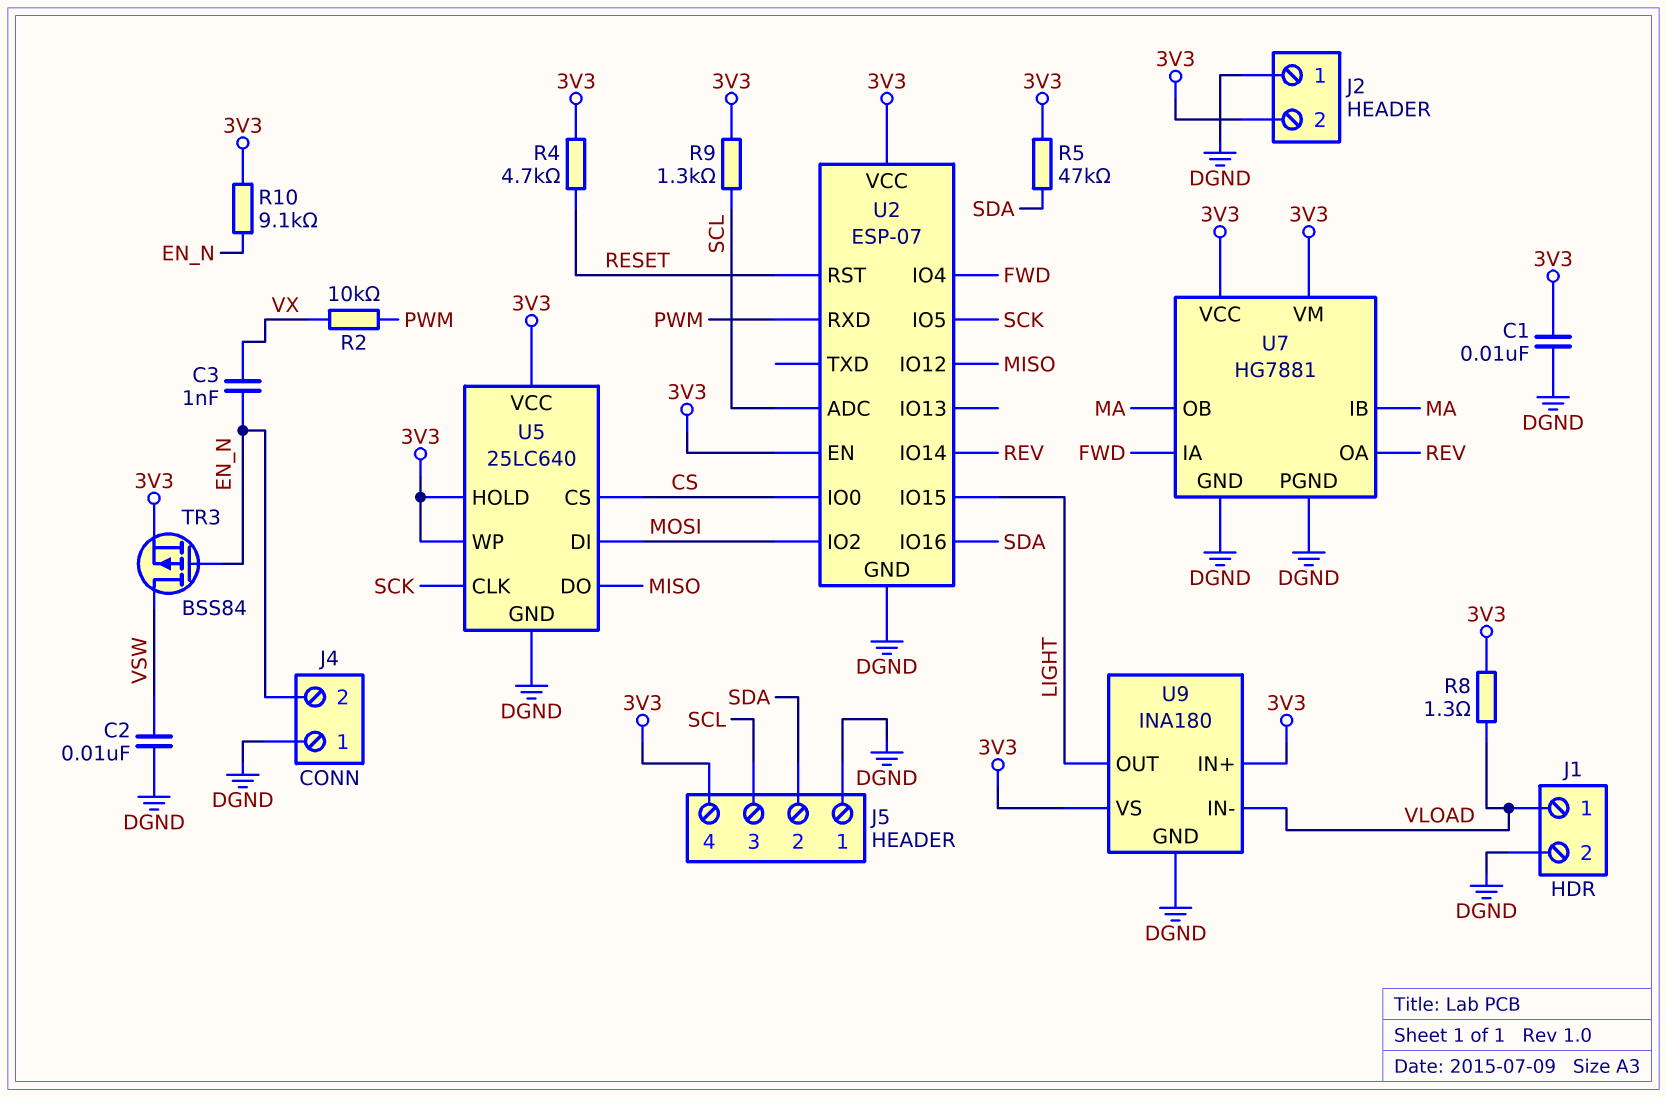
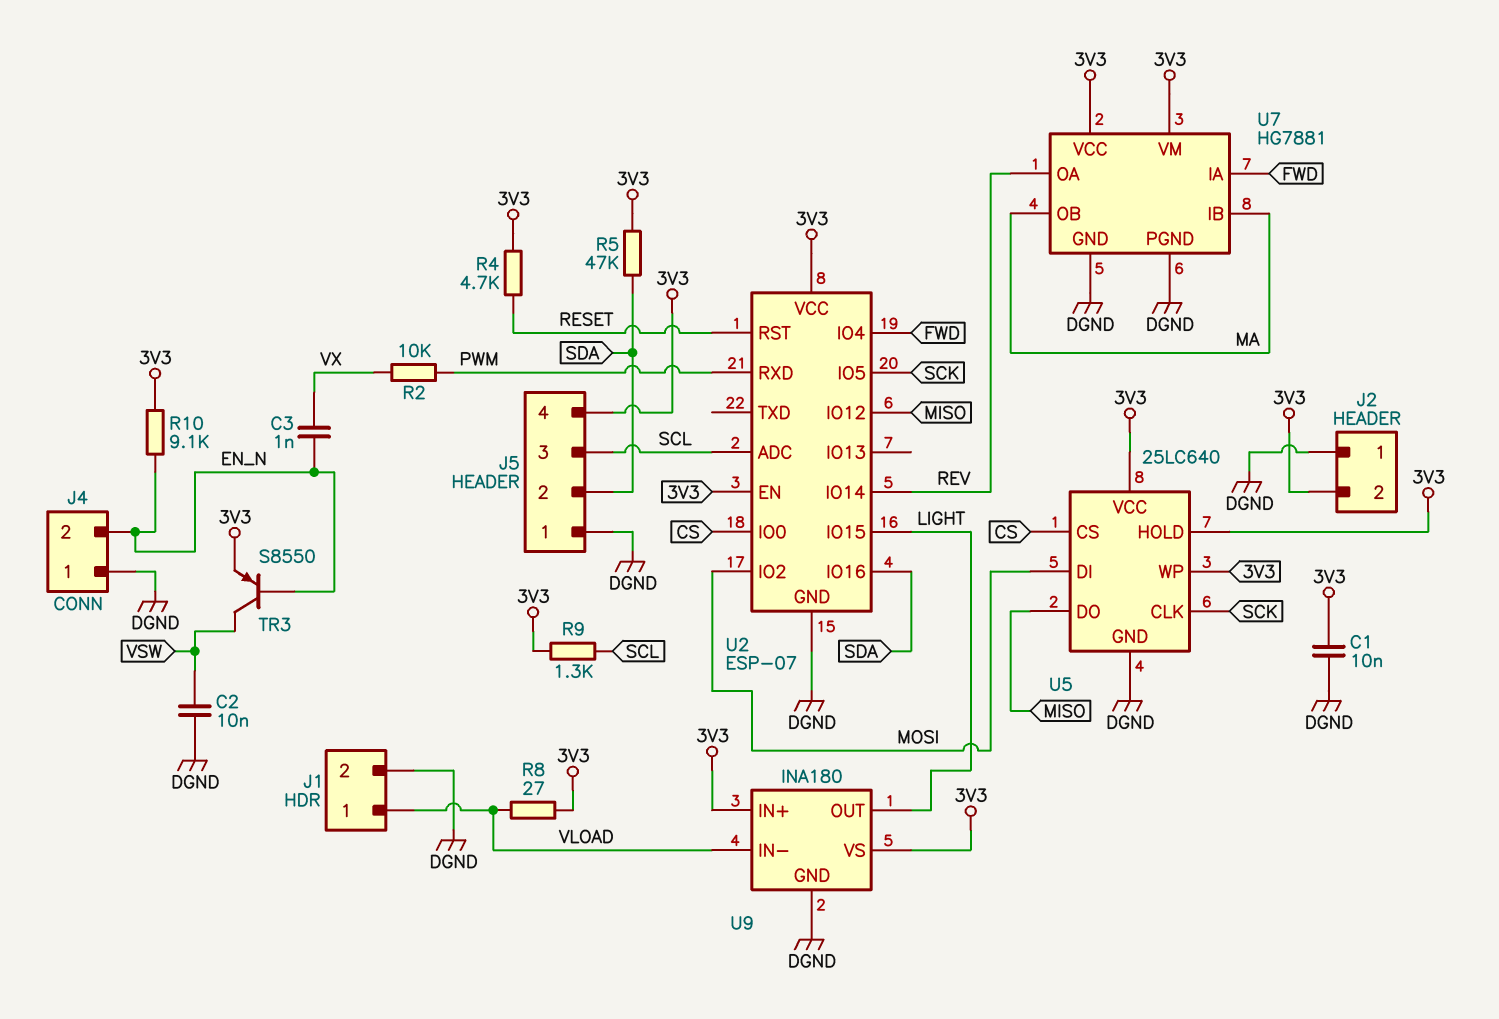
R8: 1.3 (3V3, VLOAD) -> 27 (3V3, VLOAD)
TR3: PMOS BSS84 (G EN_N, D VSW, S 3V3) -> PNP S8550 (B EN_N, C VSW, E 3V3)

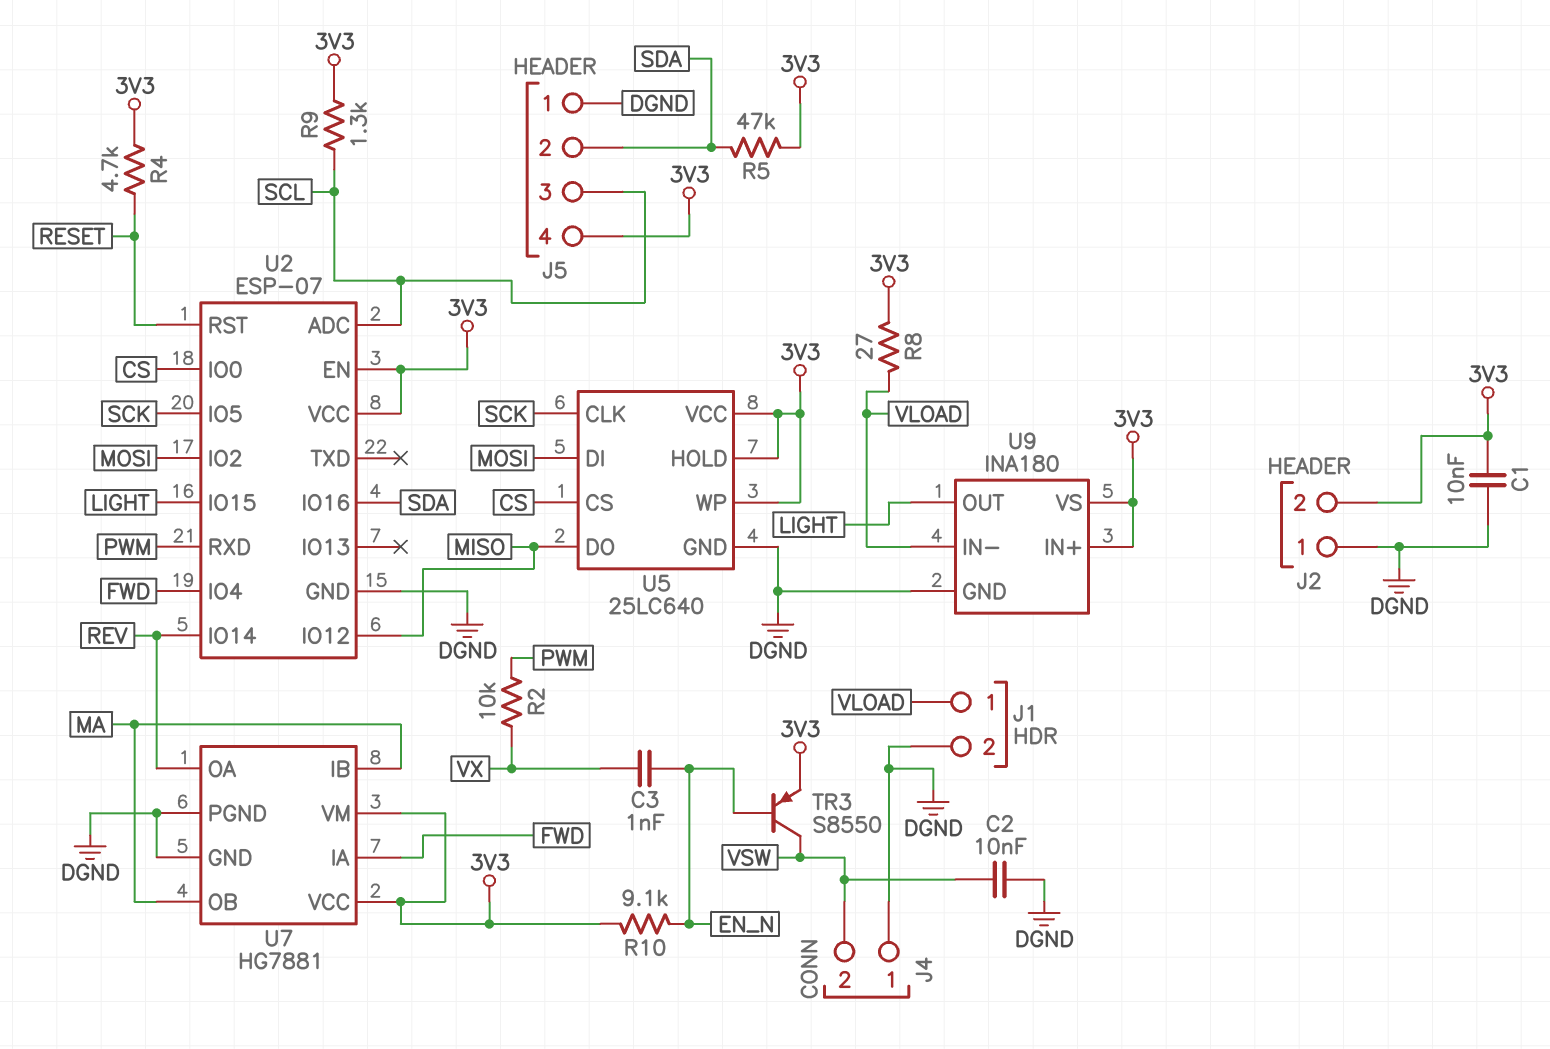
J4 pin 2: EN_N -> VSW

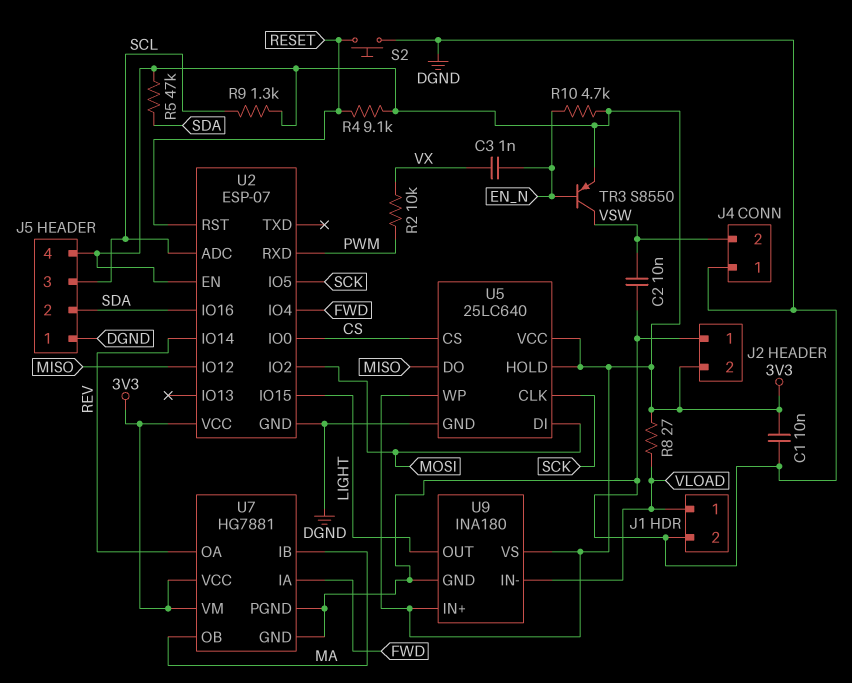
R4: 4.7k (3V3, RESET) -> 9.1k (3V3, RESET)
R10: 9.1k (3V3, EN_N) -> 4.7k (3V3, EN_N)
S2: none -> button (DGND, RESET)

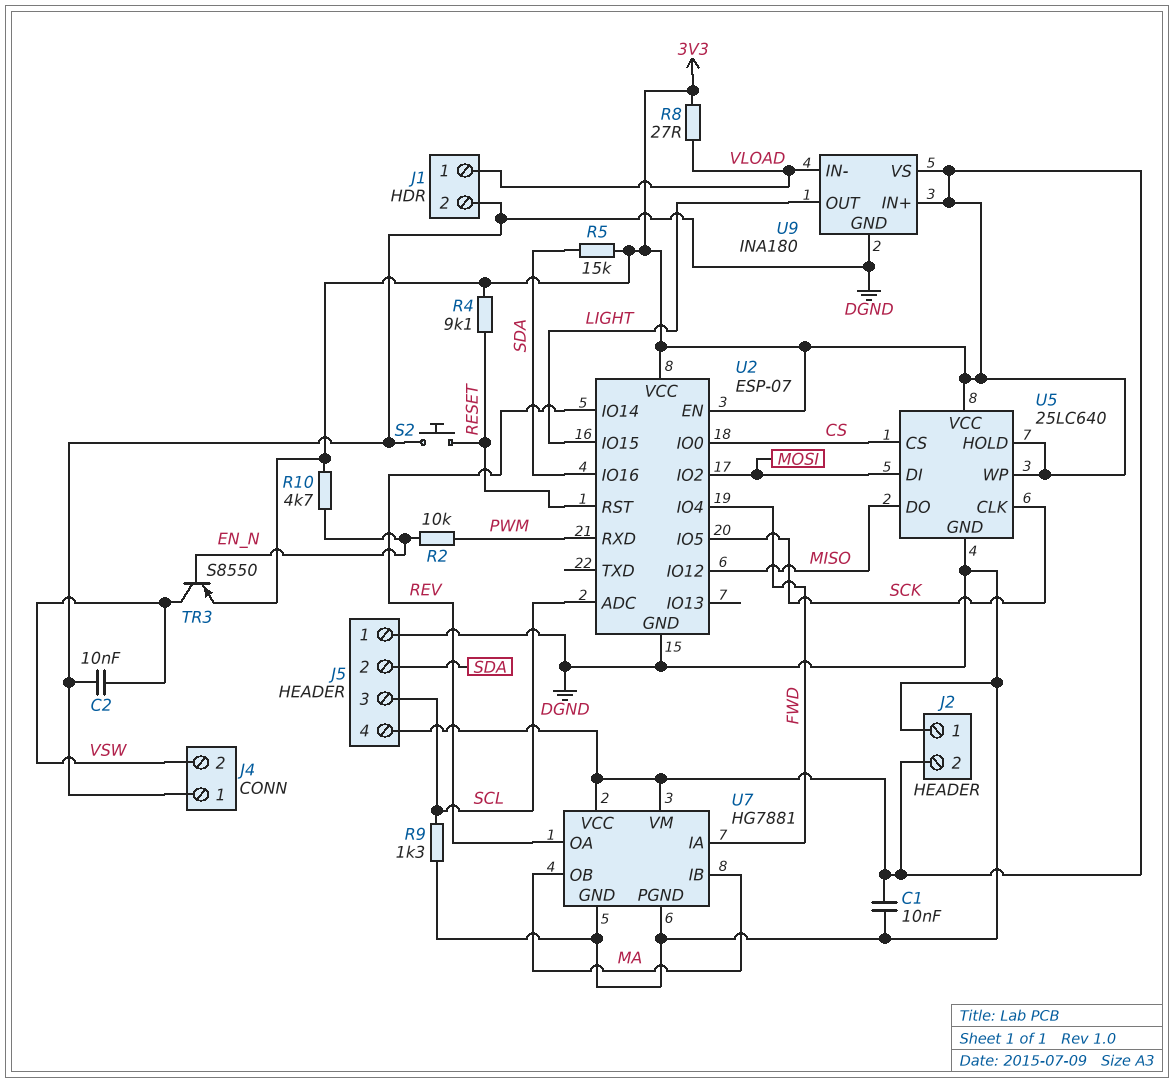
C3: 1nF (EN_N, VX) -> none
R2: 10k (PWM, VX) -> 10k (EN_N, PWM)
R5: 47k (3V3, SDA) -> 15k (3V3, SDA)
R9: 1.3k (3V3, SCL) -> 1.3k (DGND, SCL)

